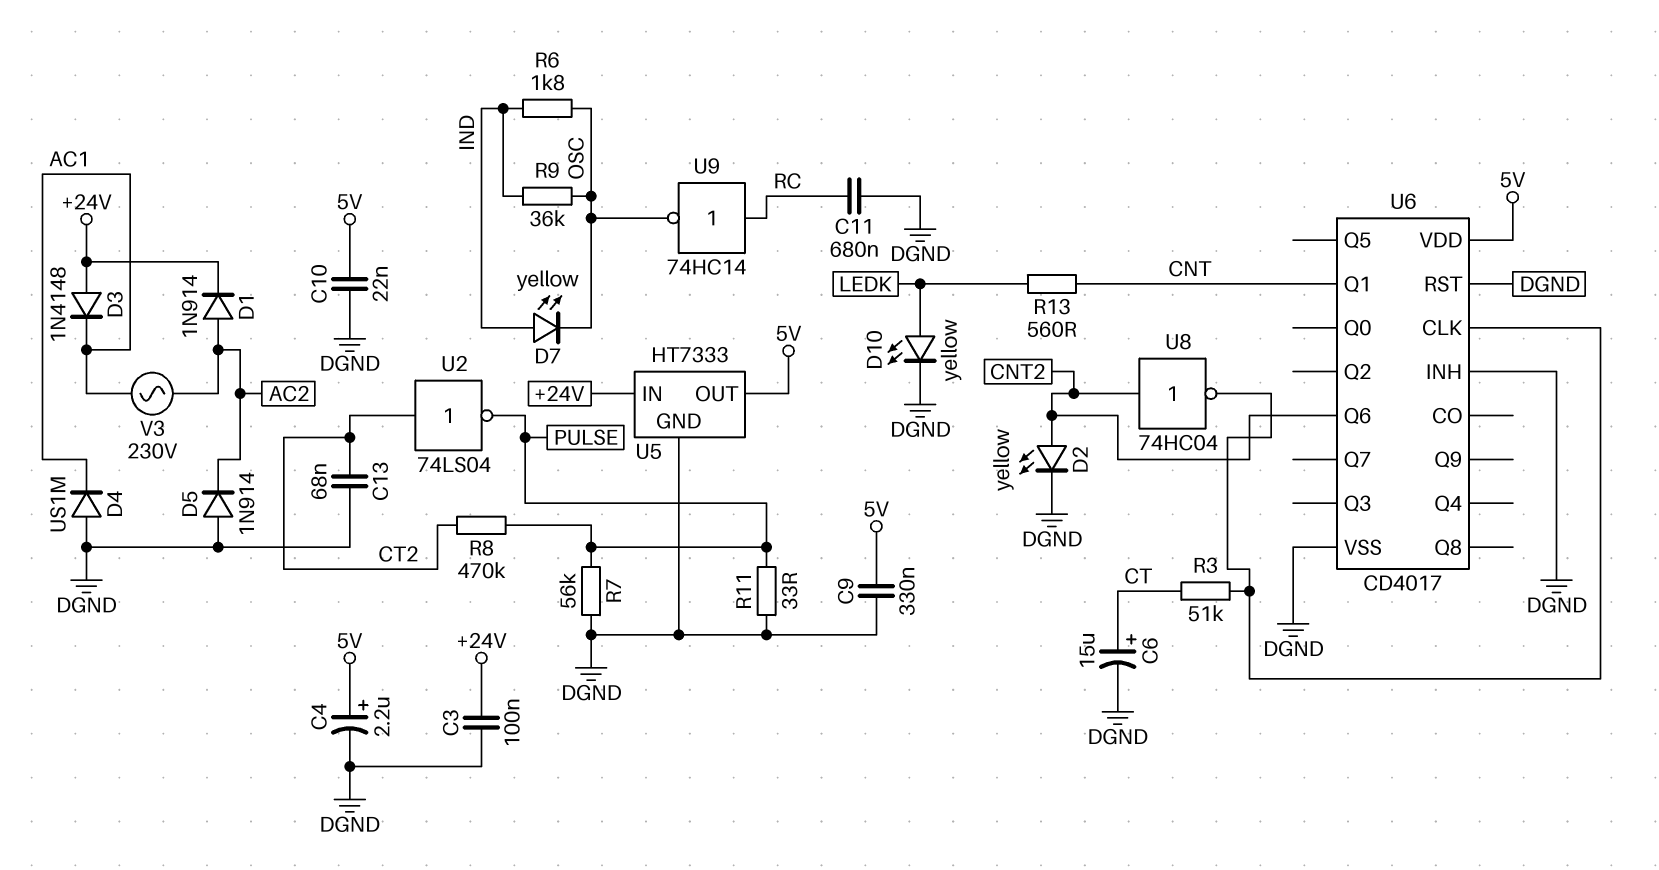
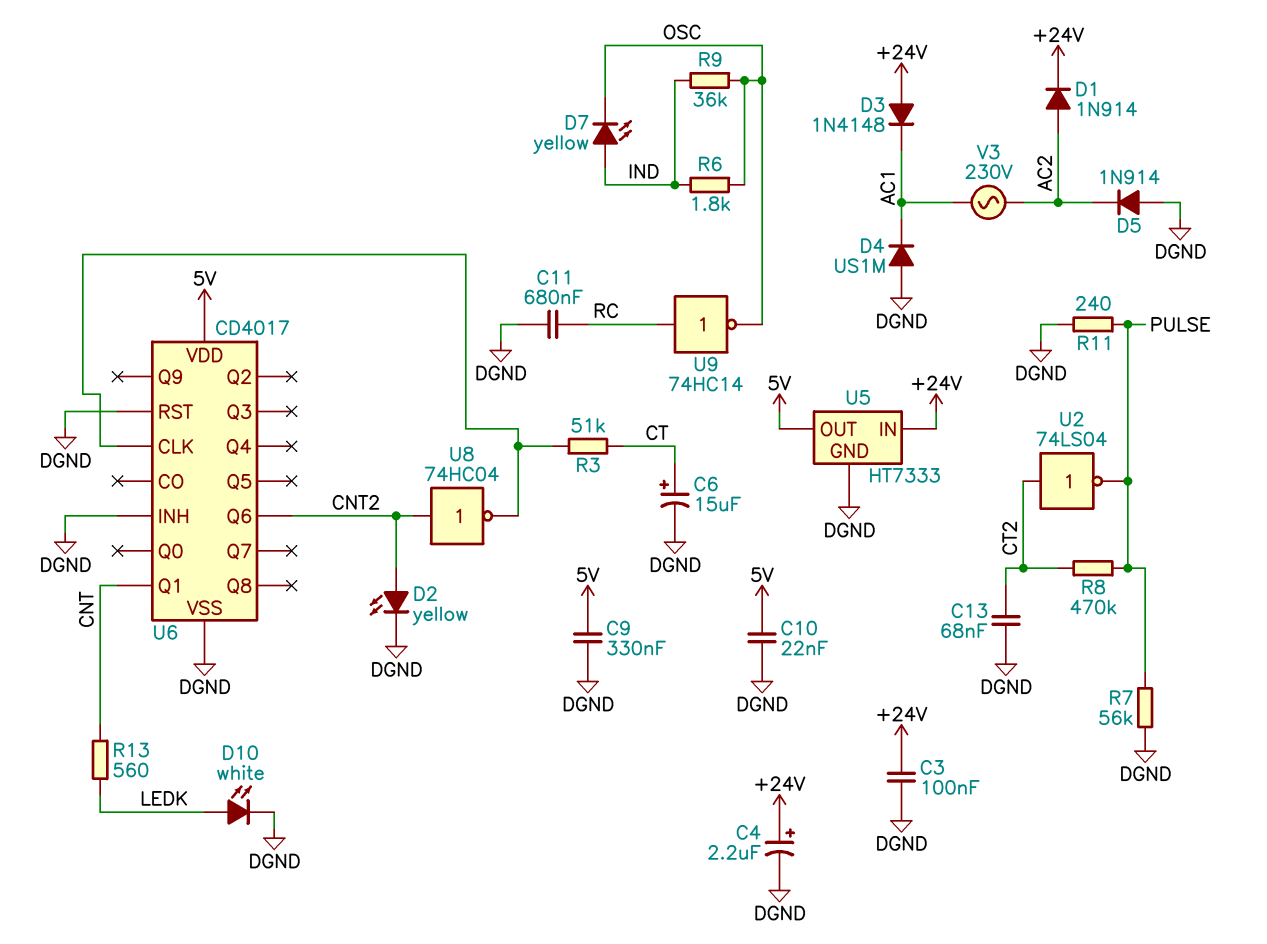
C4: 2.2uF (plus 5V, minus DGND) -> 2.2uF (plus +24V, minus DGND)
D10: LED yellow (A LEDK, K DGND) -> LED white (A LEDK, K DGND)
R11: 33 (DGND, PULSE) -> 240 (DGND, PULSE)

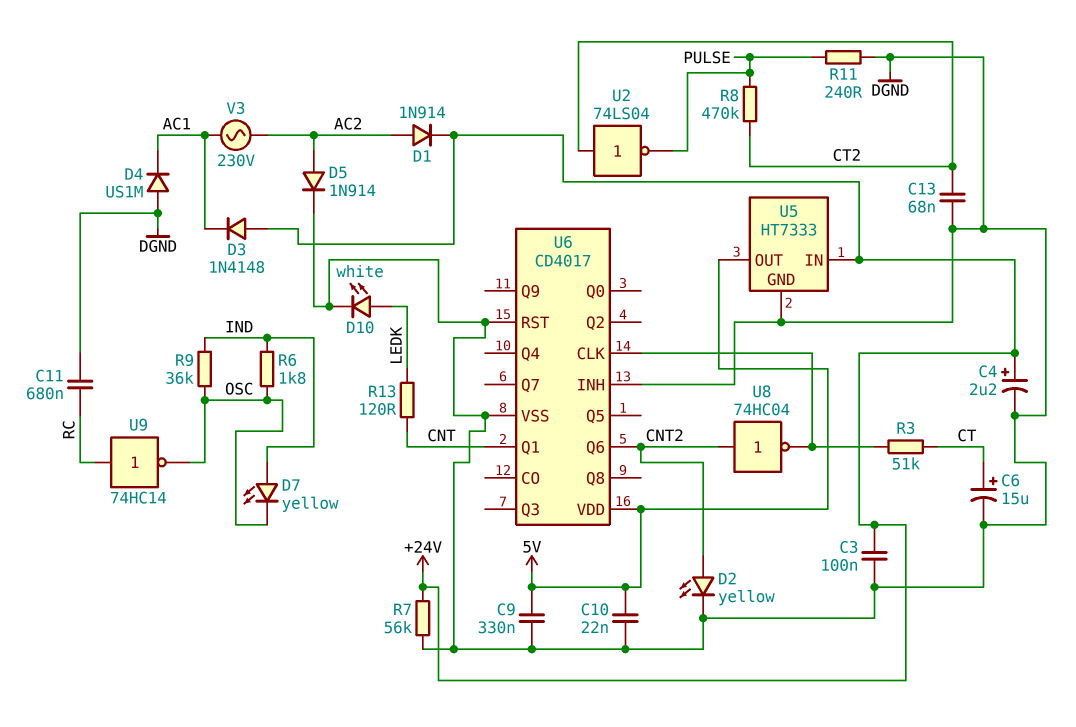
D5: diode 1N914 (A DGND, K AC2) -> diode 1N914 (A AC2, K DGND)
R7: 56k (DGND, PULSE) -> 56k (+24V, DGND)
R13: 560 (CNT, LEDK) -> 120 (CNT, LEDK)

